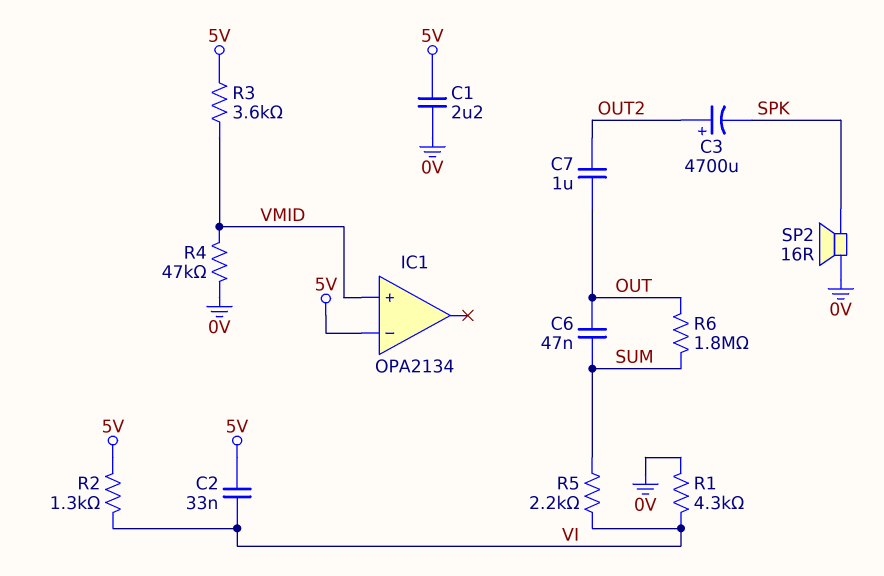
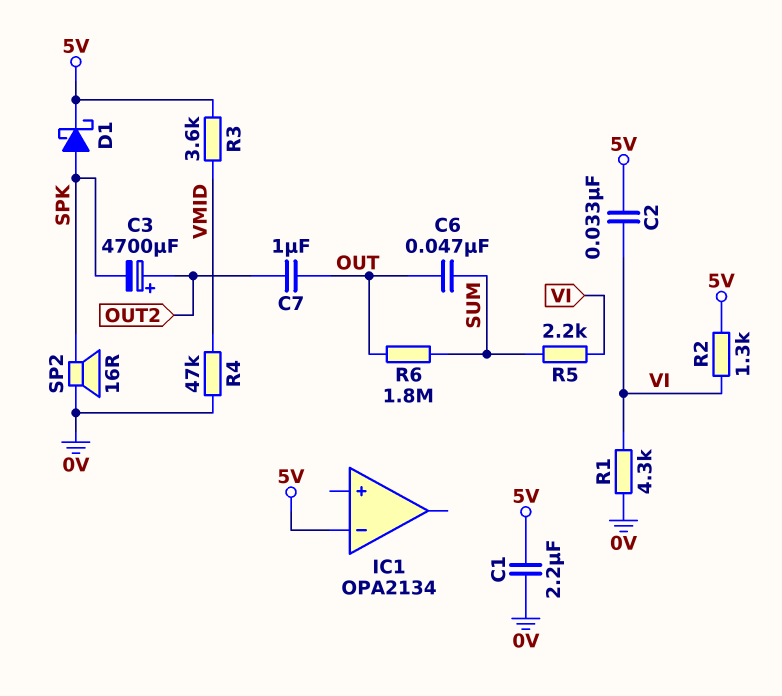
D1: none -> schottky (A SPK, K 5V)
IC1 pin in+: VMID -> none

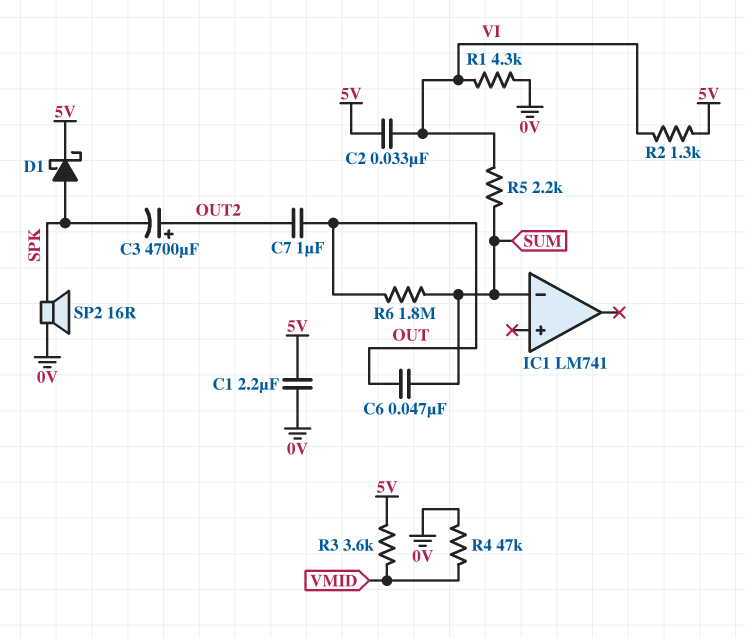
IC1: OPA2134 -> LM741
IC1 pin in-: 5V -> SUM

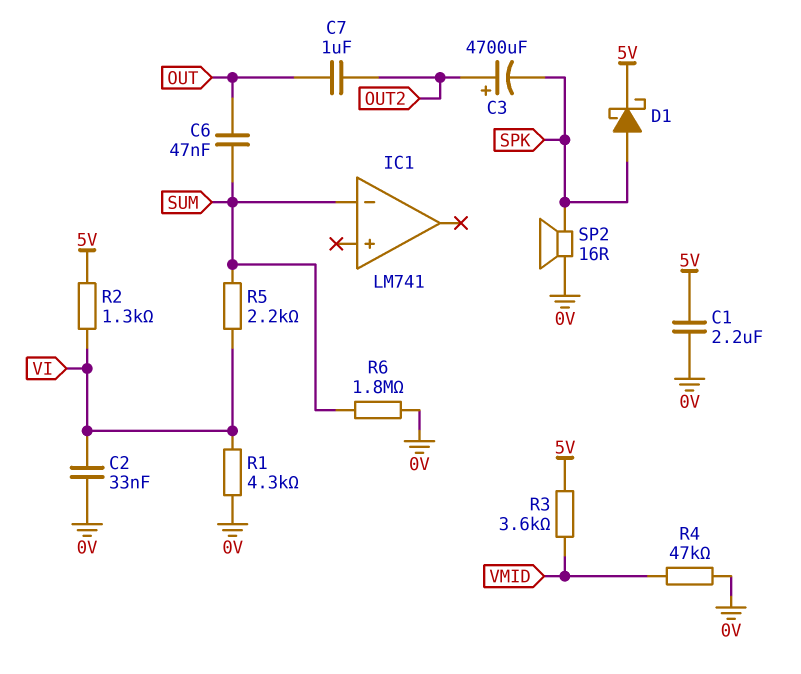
C2: 33nF (5V, VI) -> 33nF (0V, VI)
R6: 1.8M (OUT, SUM) -> 1.8M (0V, SUM)

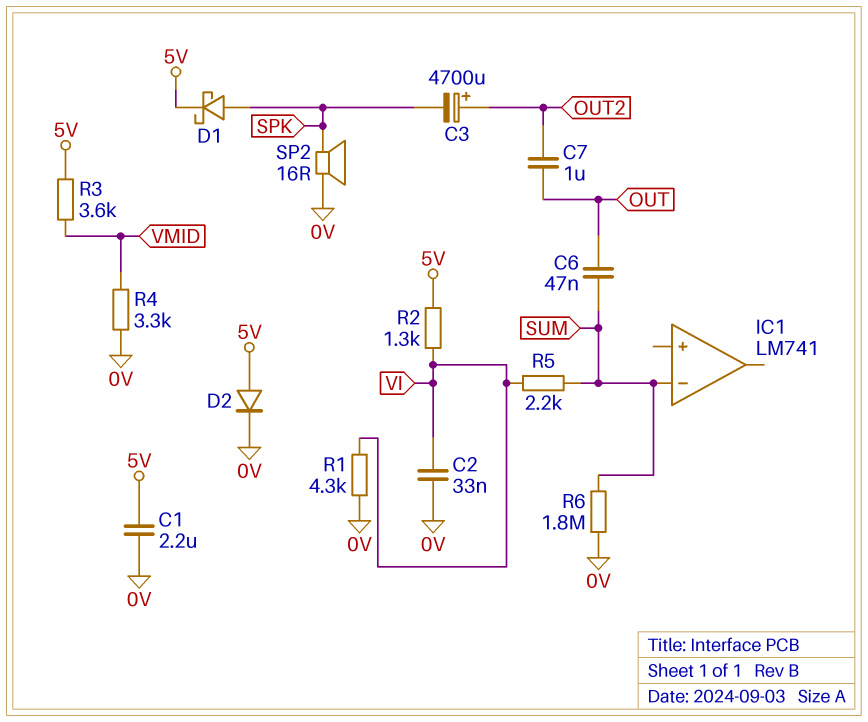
D2: none -> diode (A 5V, K 0V)
R4: 47k (0V, VMID) -> 3.3k (0V, VMID)

